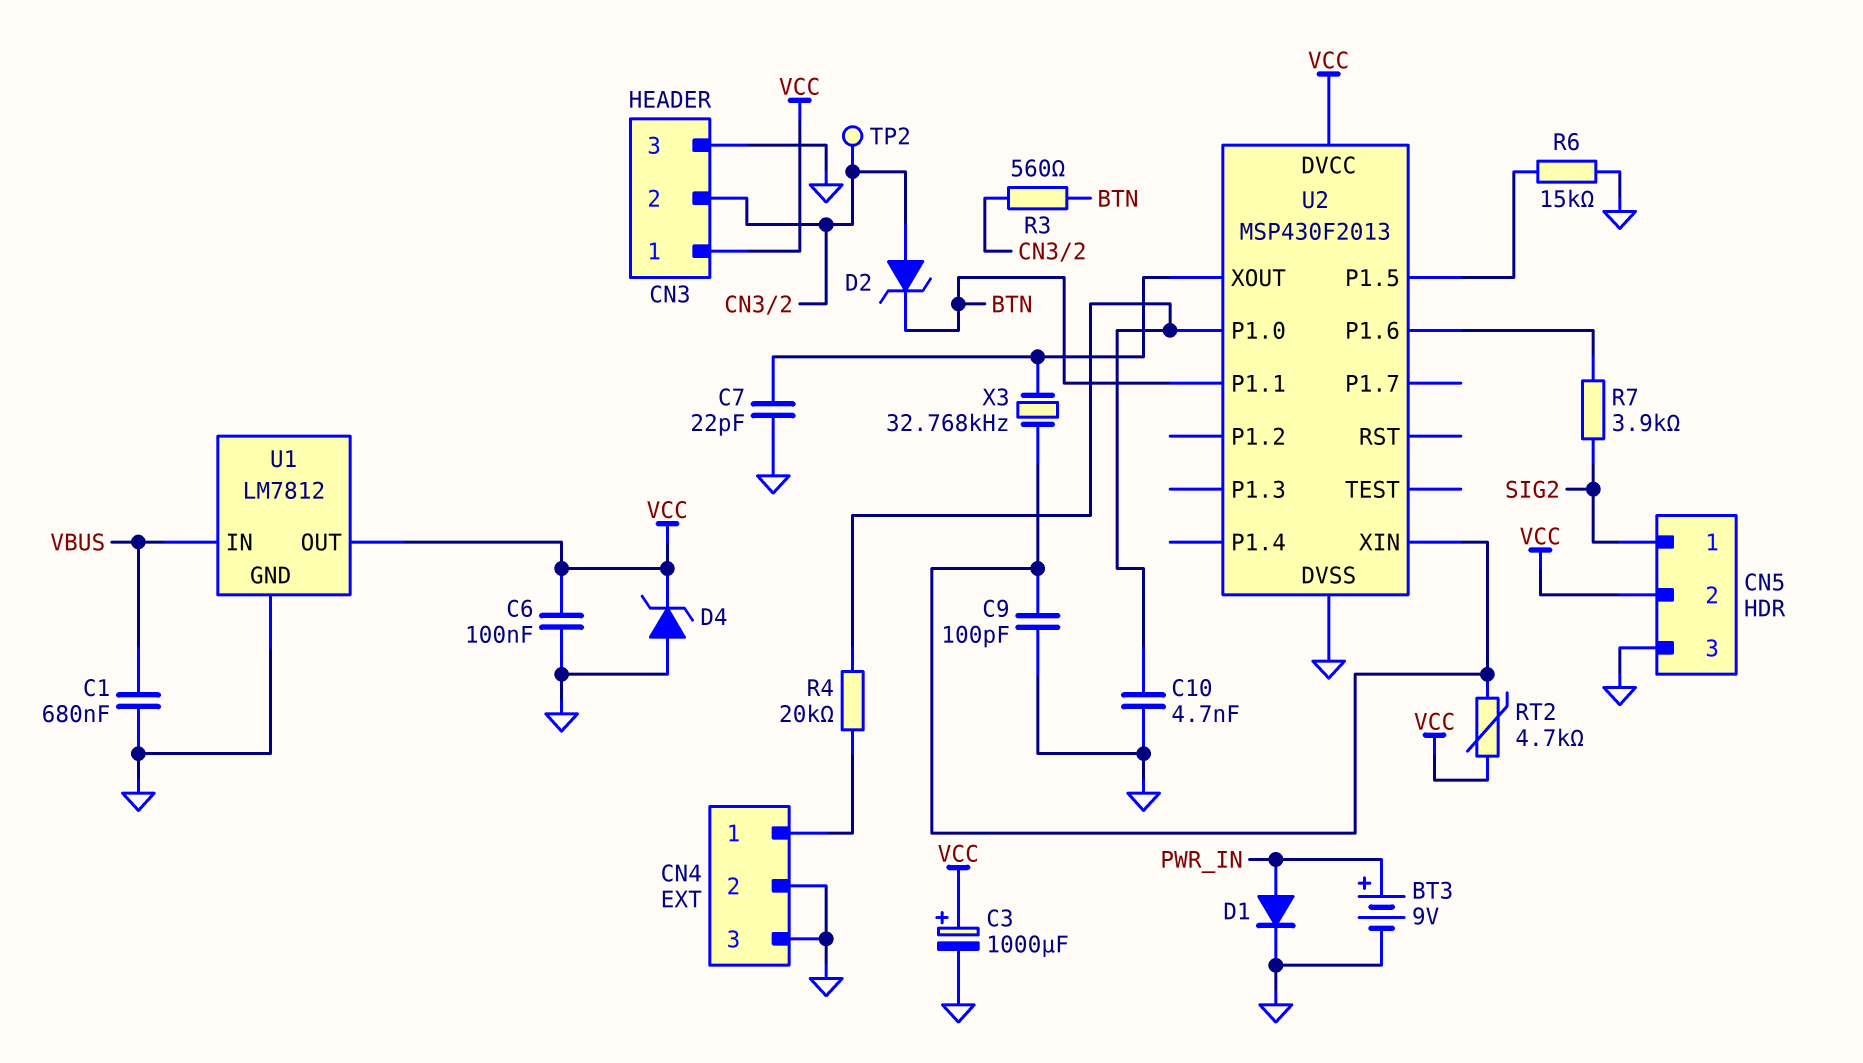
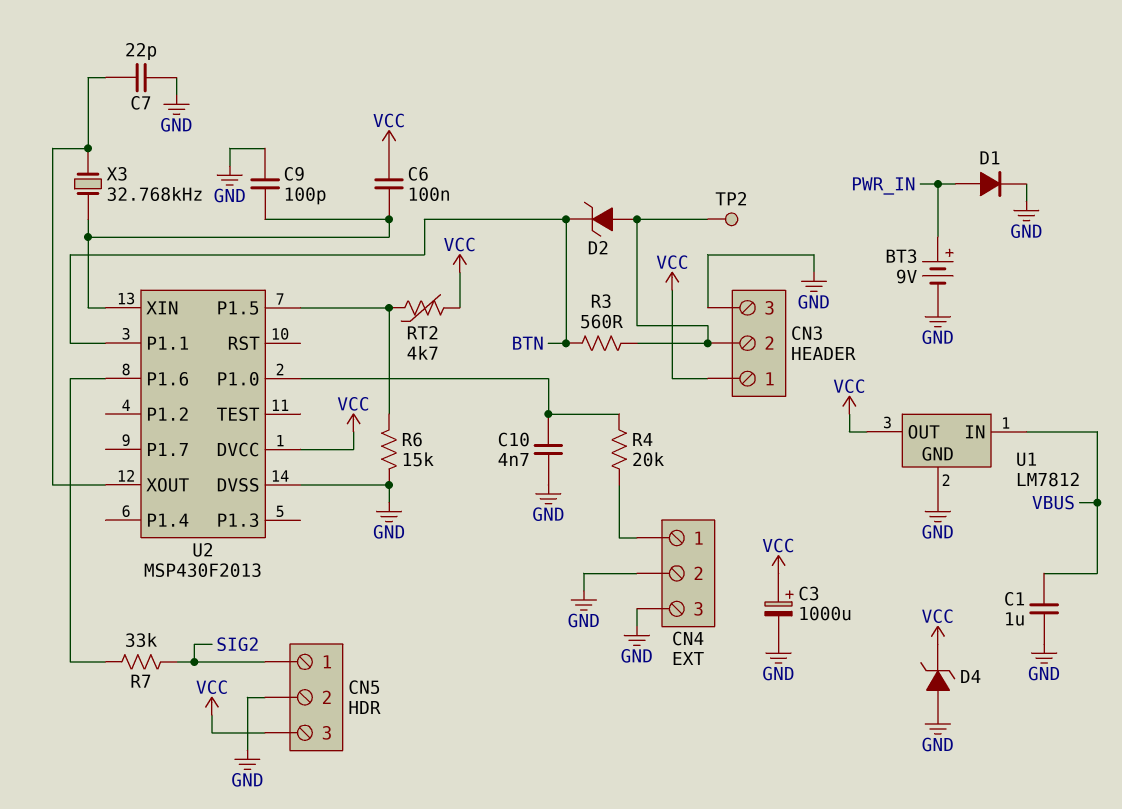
C1: 680nF (GND, VBUS) -> 1uF (GND, VBUS)
C6: 100nF (GND, VCC) -> 100nF (U2/XIN, VCC)
CN5 pin 2: VCC -> GND
CN5 pin 3: GND -> VCC
R7: 3.9k (SIG2, U2/P1.6) -> 33k (SIG2, U2/P1.6)
RT2: 4.7k (U2/XIN, VCC) -> 4.7k (U2/P1.5, VCC)

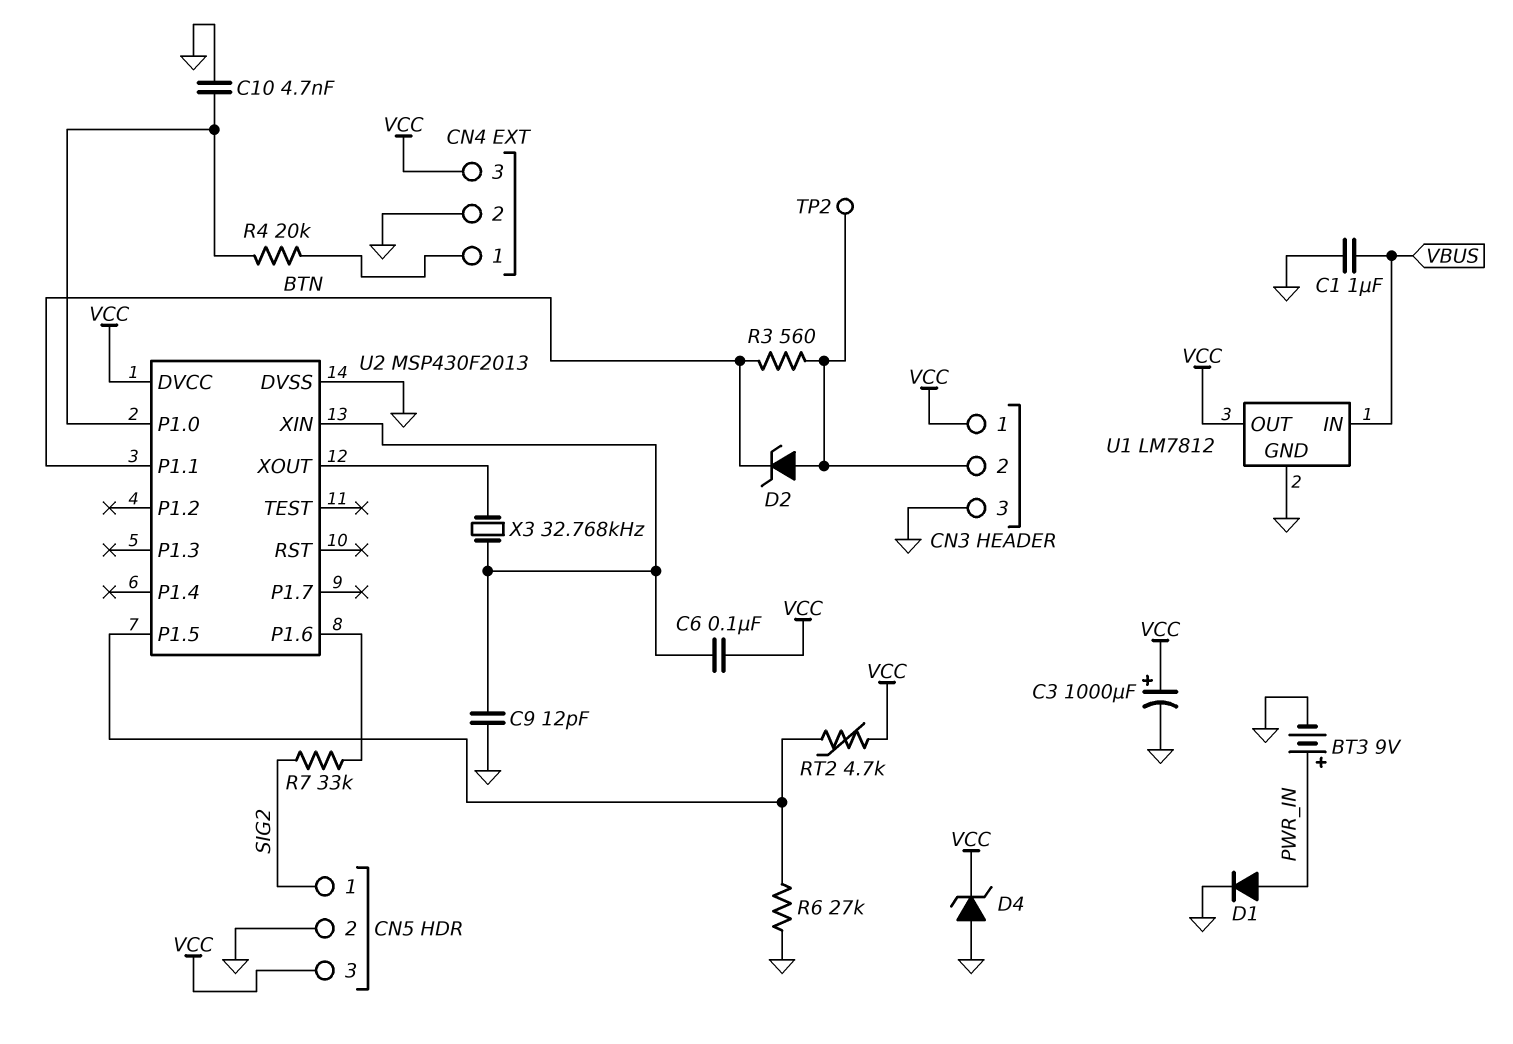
C7: 22pF (GND, U2/XOUT) -> none
C9: 100pF (GND, U2/XIN) -> 12pF (GND, U2/XIN)
CN4 pin 3: GND -> VCC
R6: 15k (GND, U2/P1.5) -> 27k (GND, U2/P1.5)

